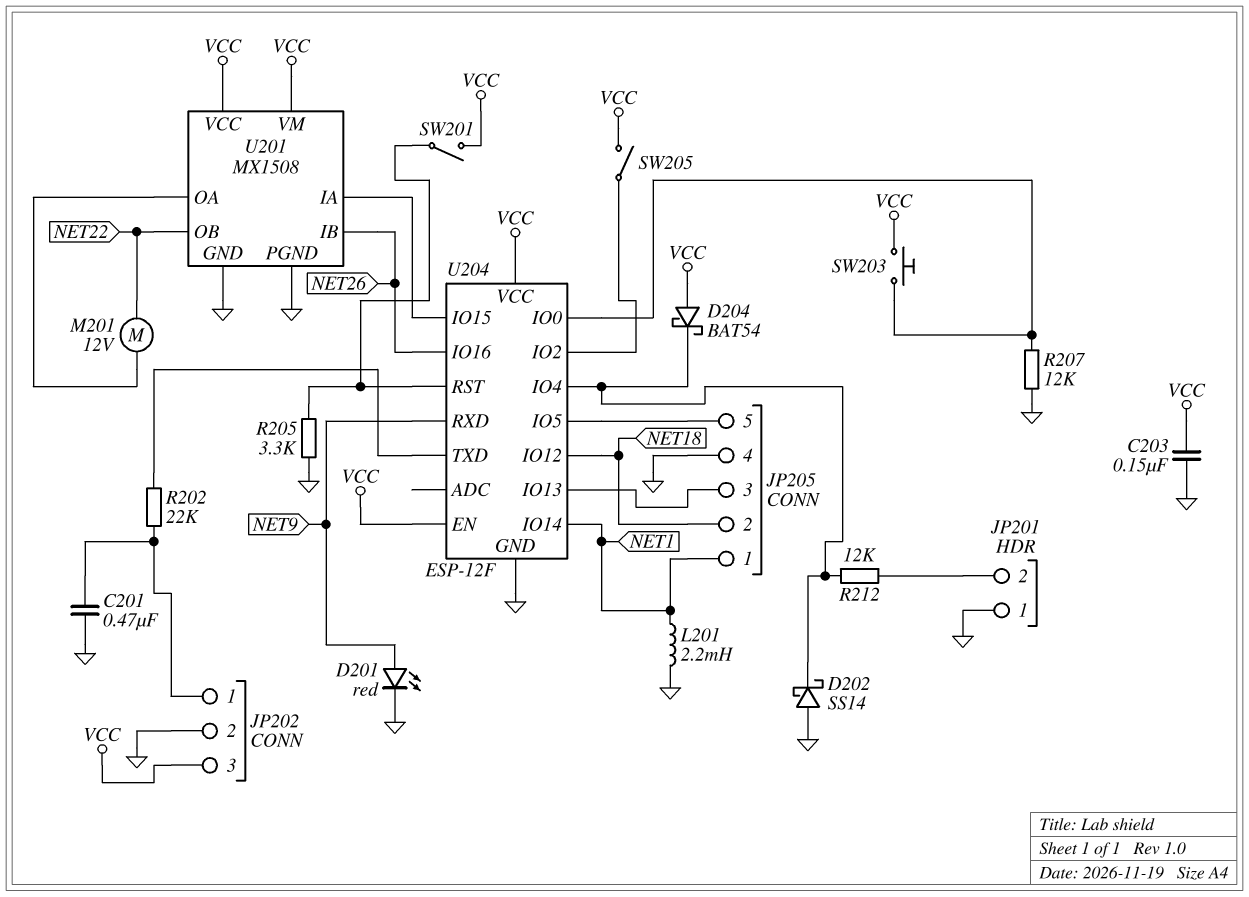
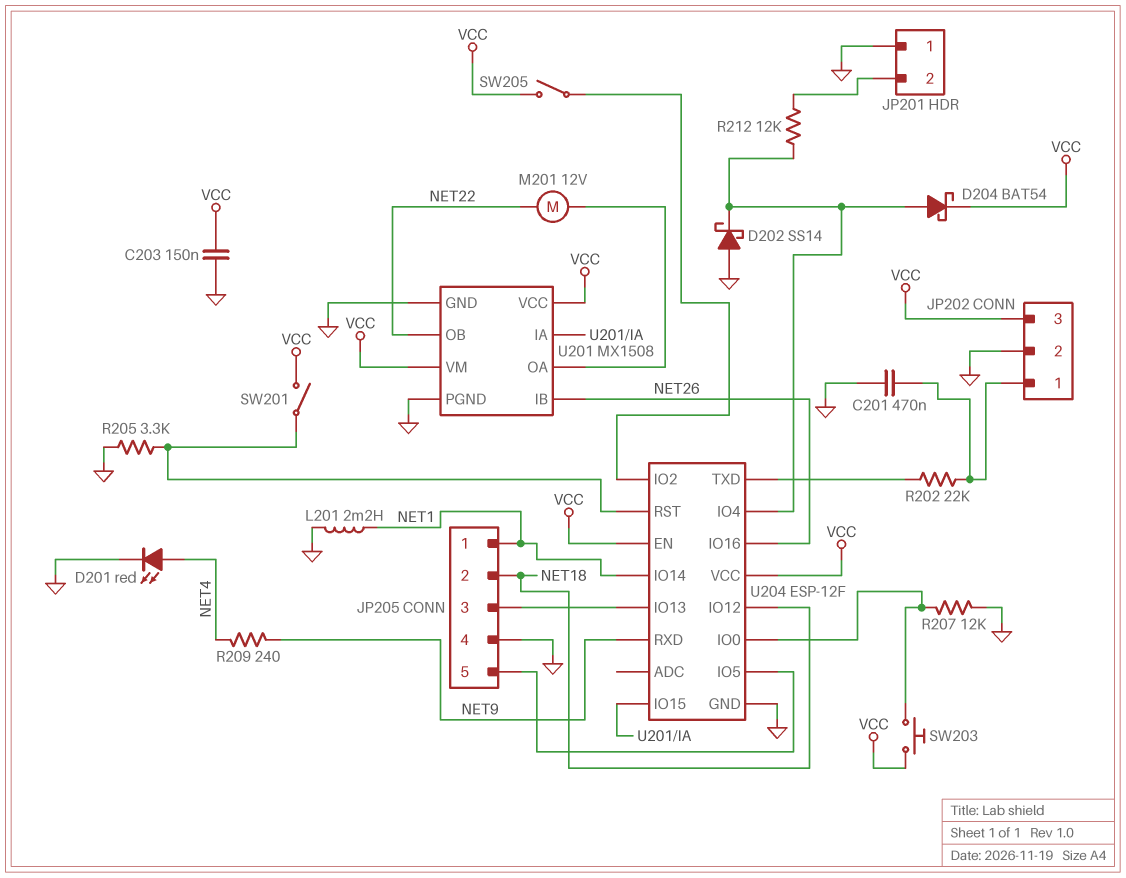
D201: LED red (A NET9, K GND) -> LED red (A NET4, K GND)
D204: schottky BAT54 (A VCC, K U204/IO4) -> schottky BAT54 (A U204/IO4, K VCC)
R209: none -> 240 (NET4, NET9)

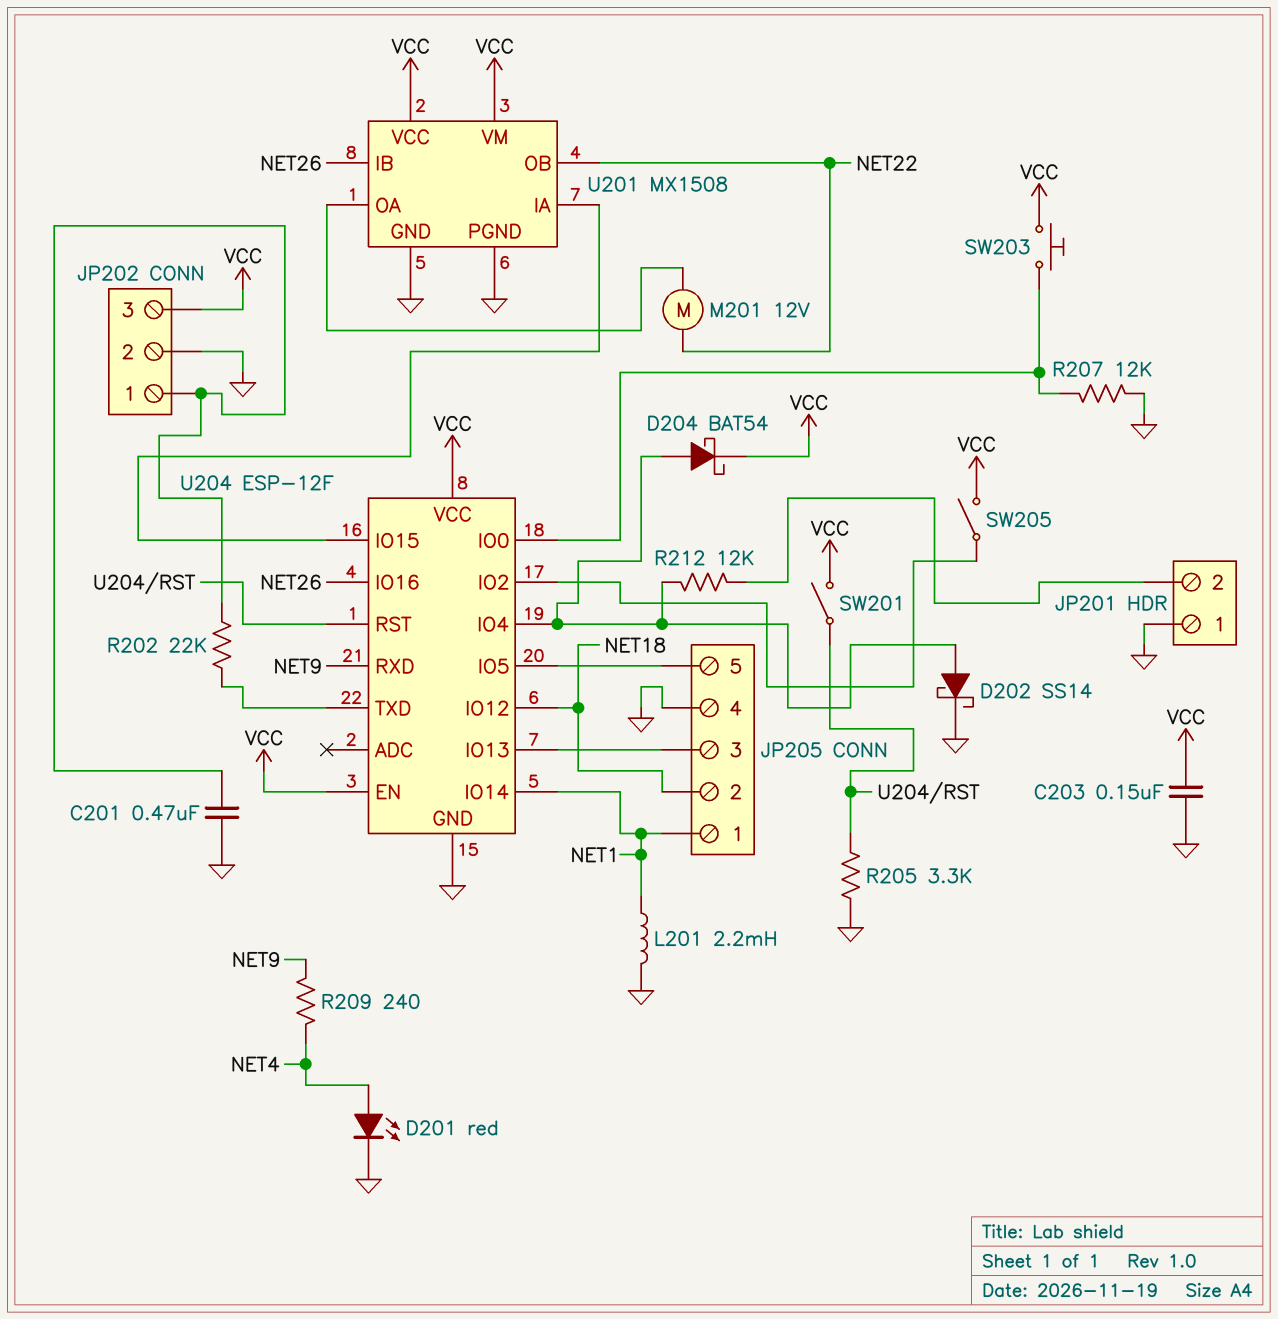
D202: schottky SS14 (A GND, K U204/IO4) -> schottky SS14 (A U204/IO4, K GND)

